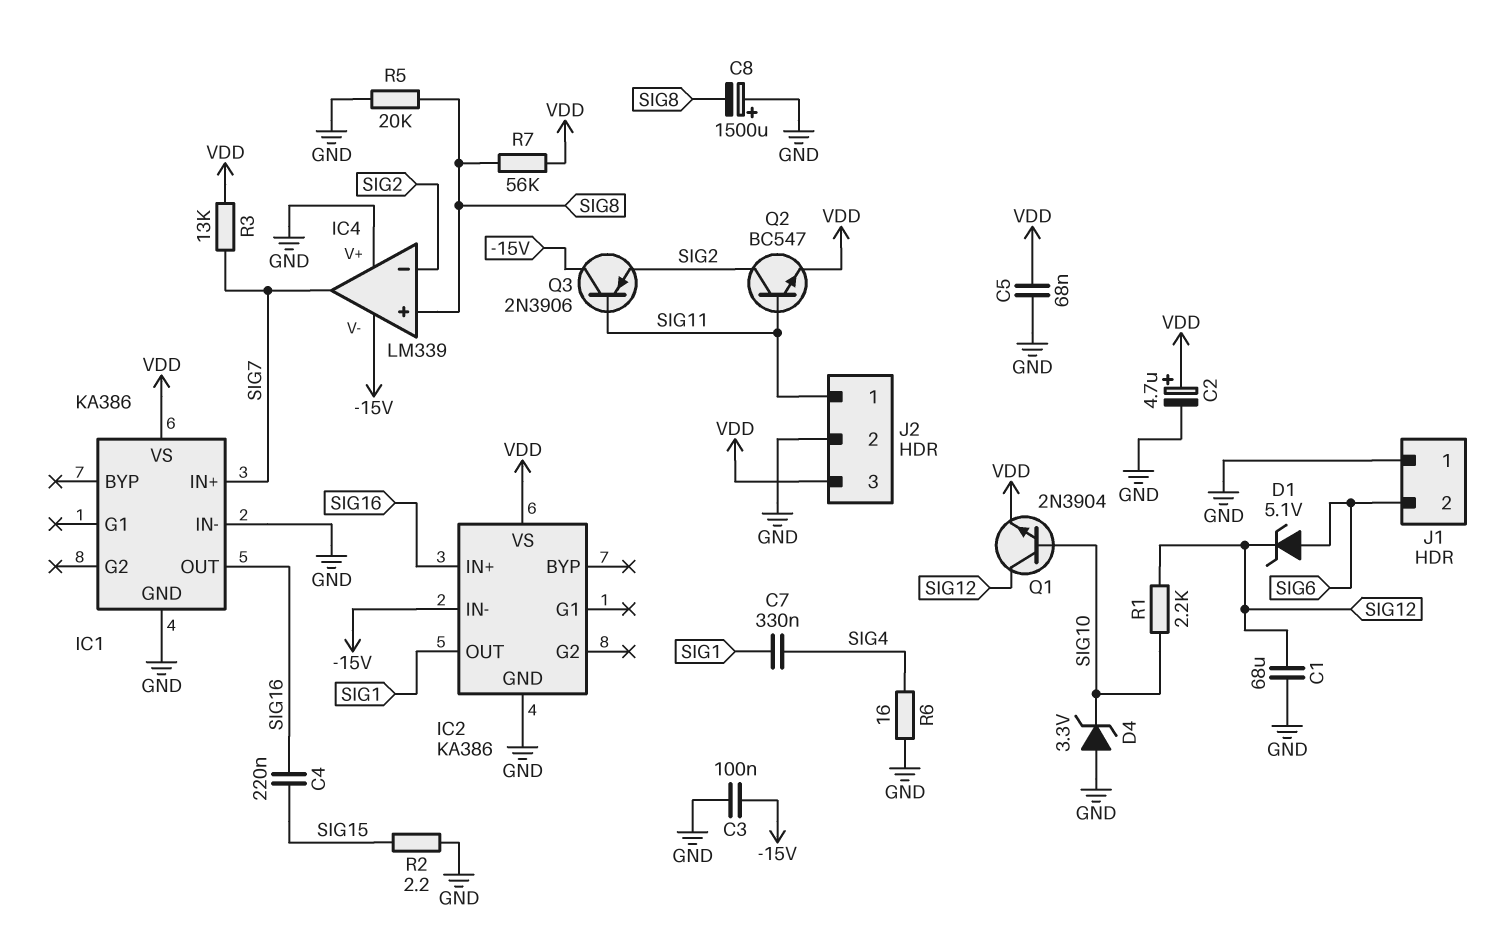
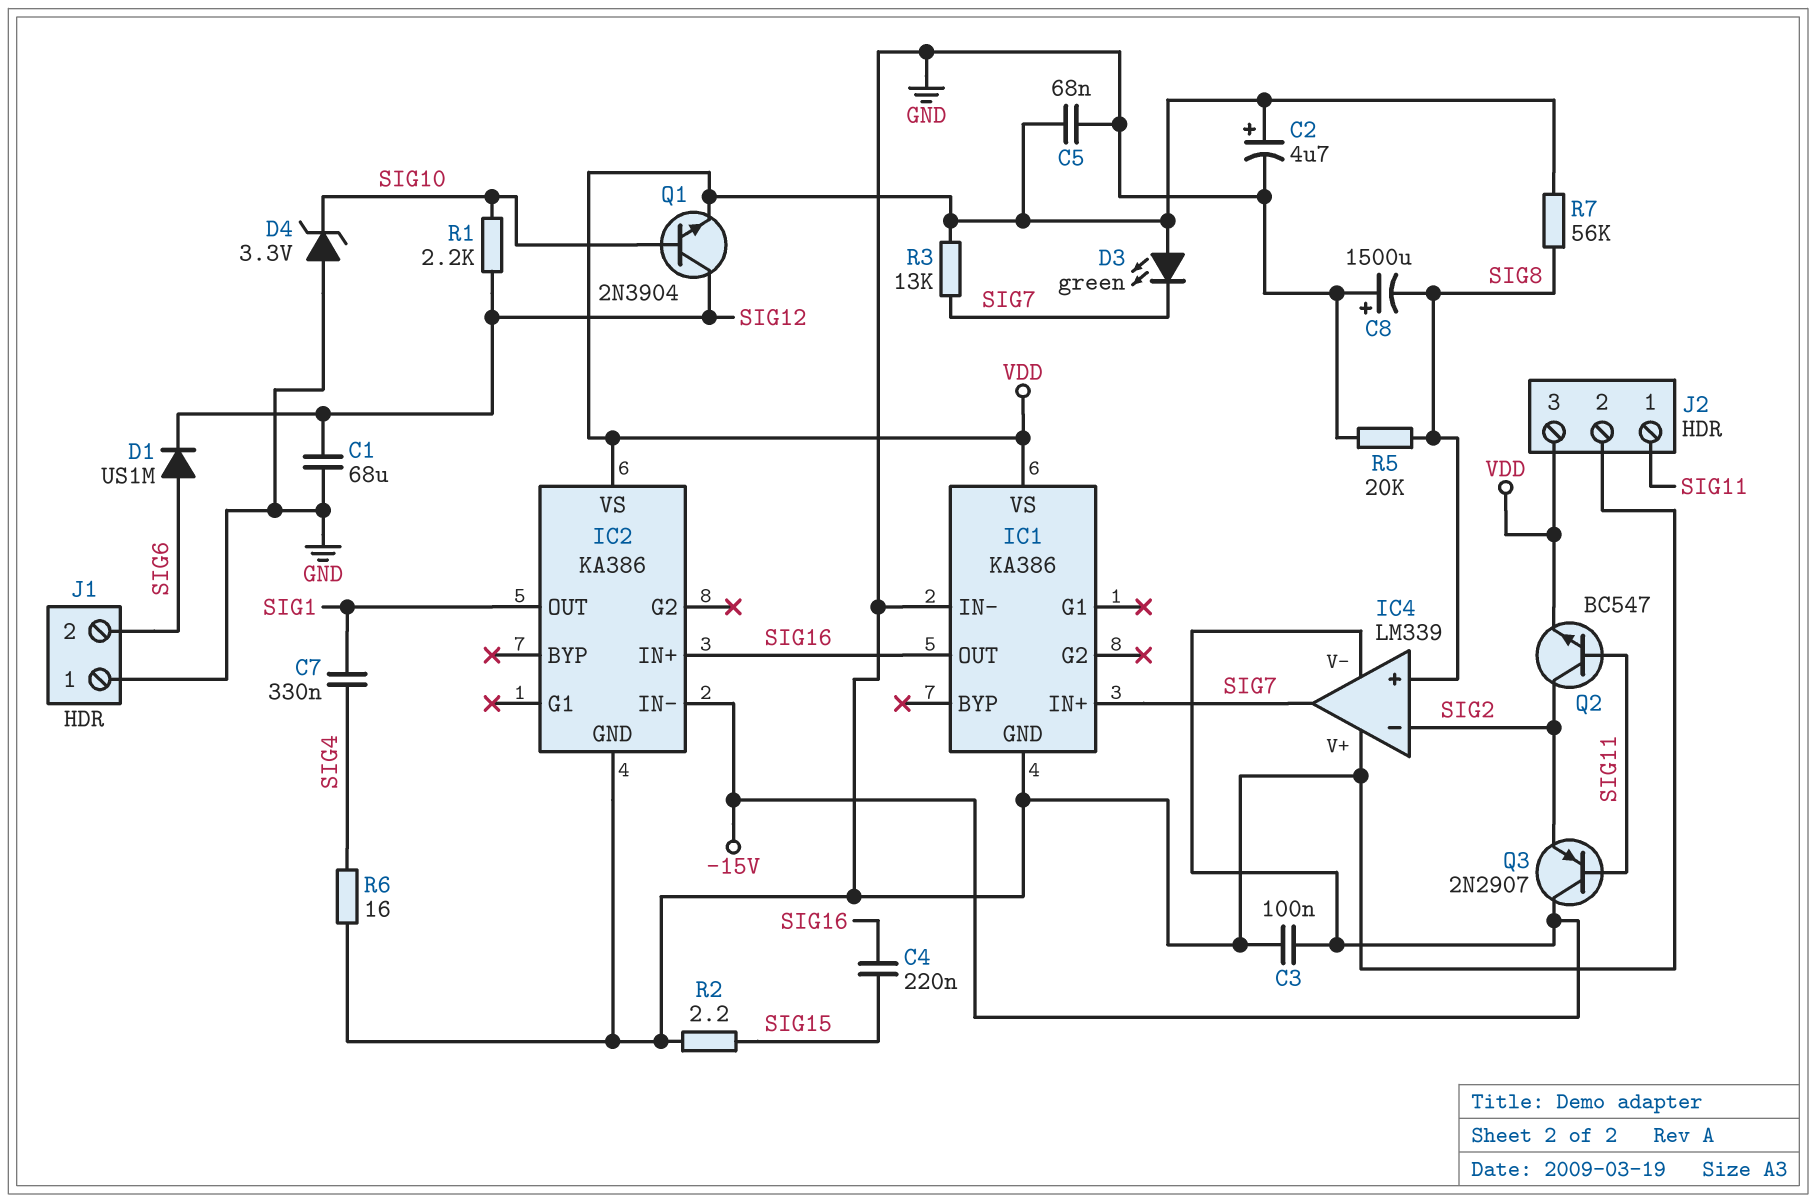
D1: zener 5.1V (A SIG6, K SIG12) -> diode US1M (A SIG6, K SIG12)
D3: none -> LED green (A VDD, K SIG7)
Q3: PNP 2N3906 (B SIG11, C -15V, E SIG2) -> PNP 2N2907 (B SIG11, C -15V, E SIG2)

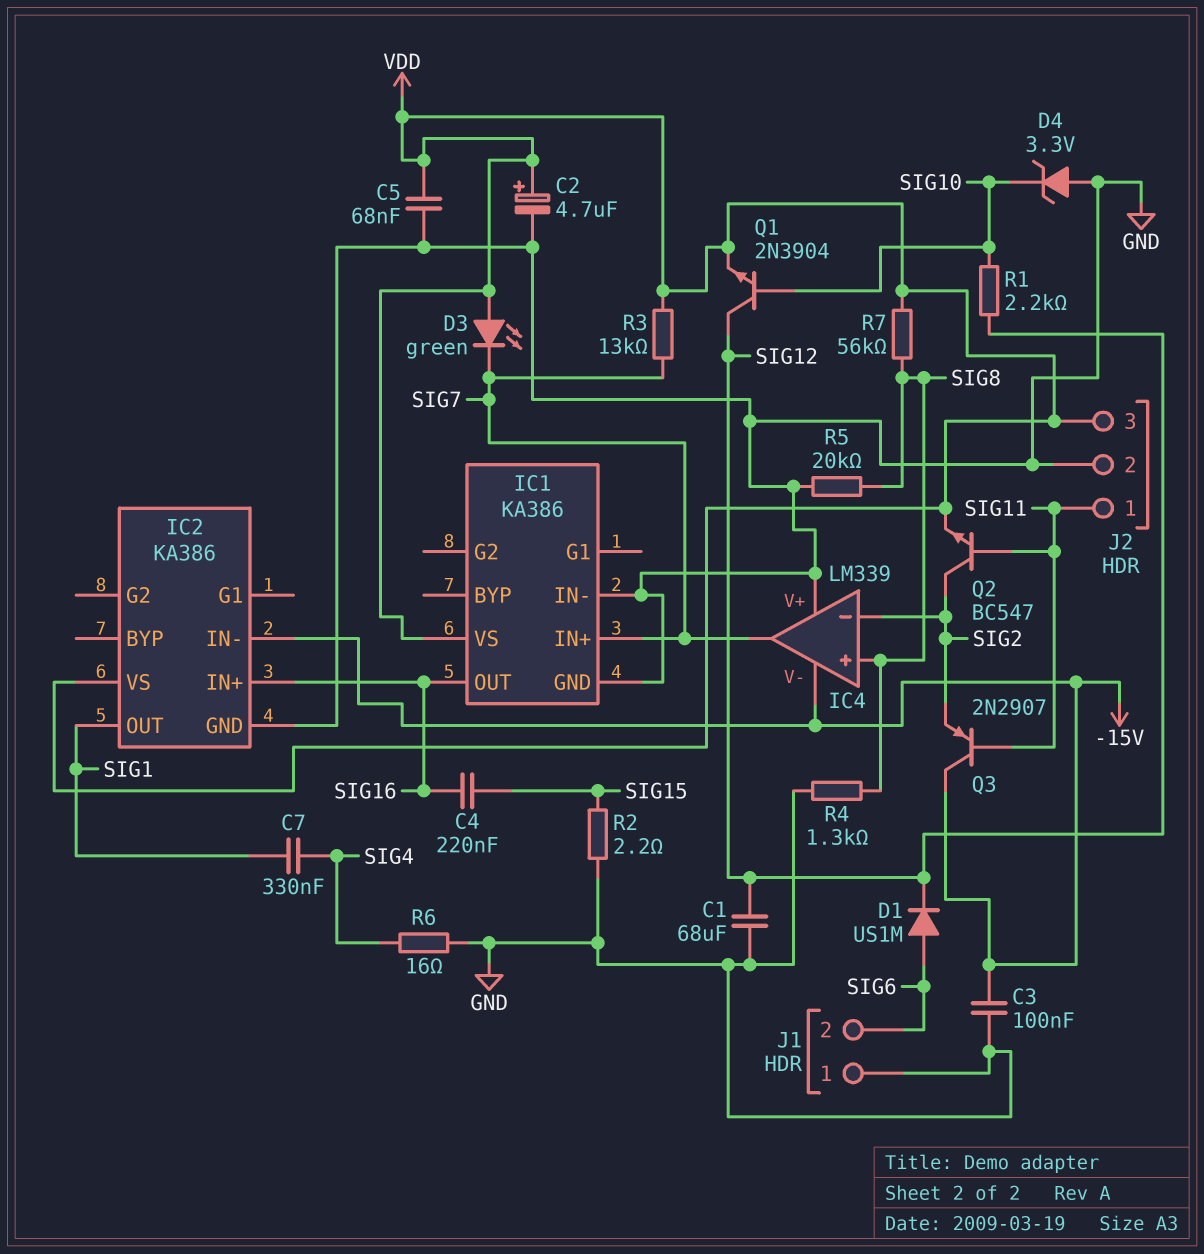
C8: 1500uF (plus GND, minus SIG8) -> none
R4: none -> 1.3k (GND, SIG8)

